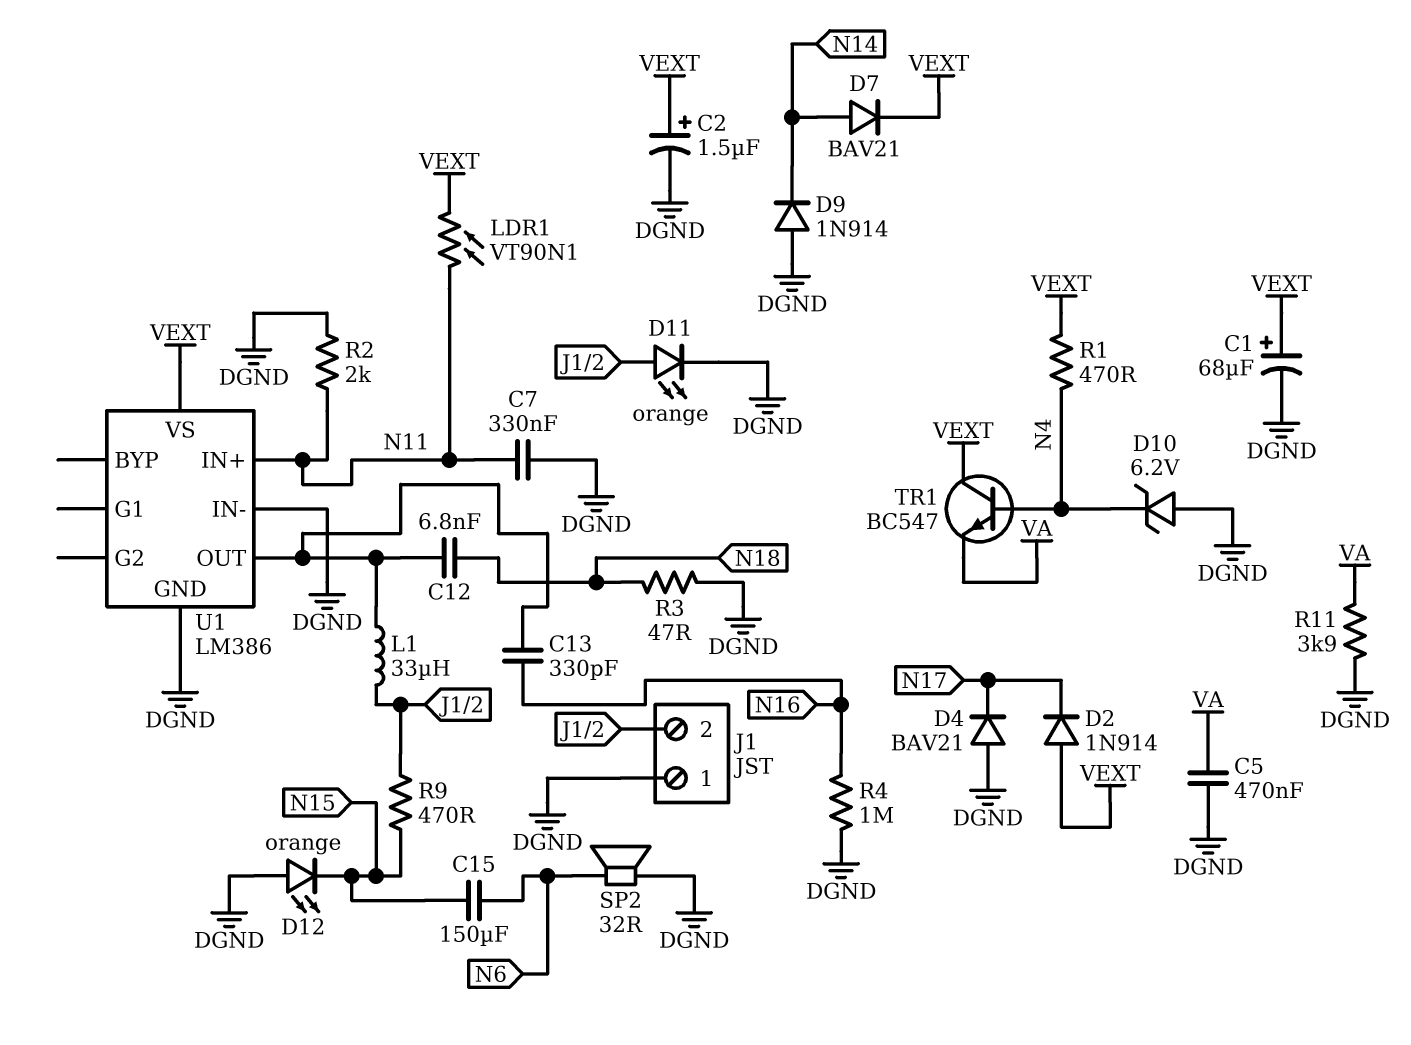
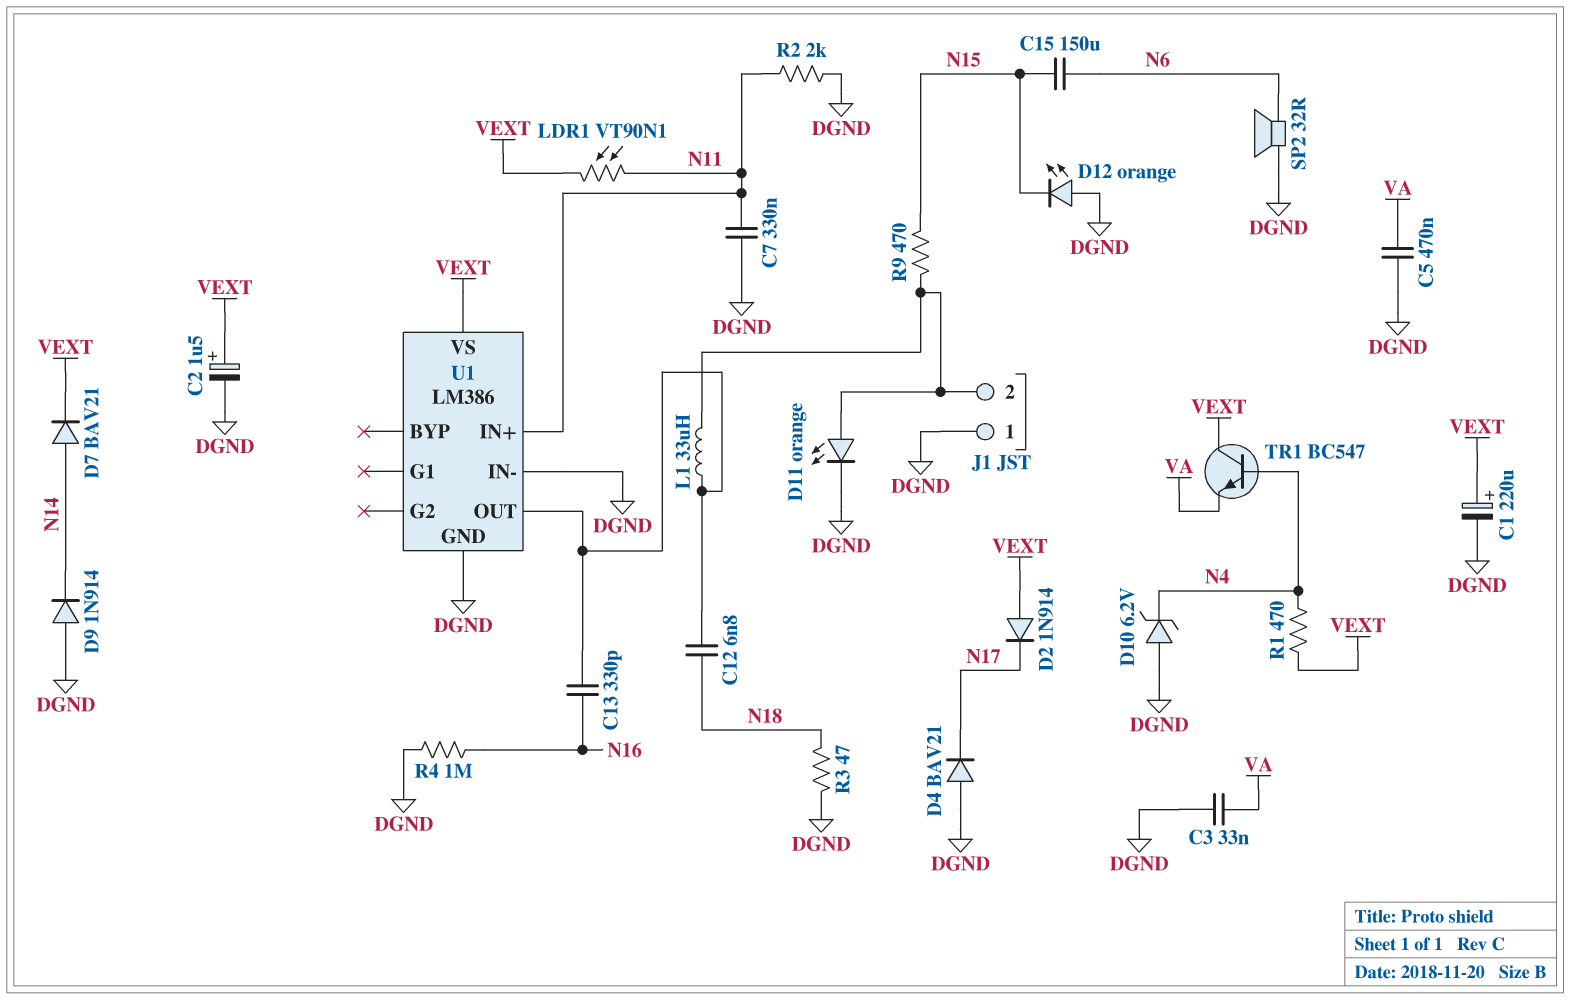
C1: 68uF (plus VEXT, minus DGND) -> 220uF (plus VEXT, minus DGND)
C3: none -> 33nF (DGND, VA)
R11: 3.9k (DGND, VA) -> none

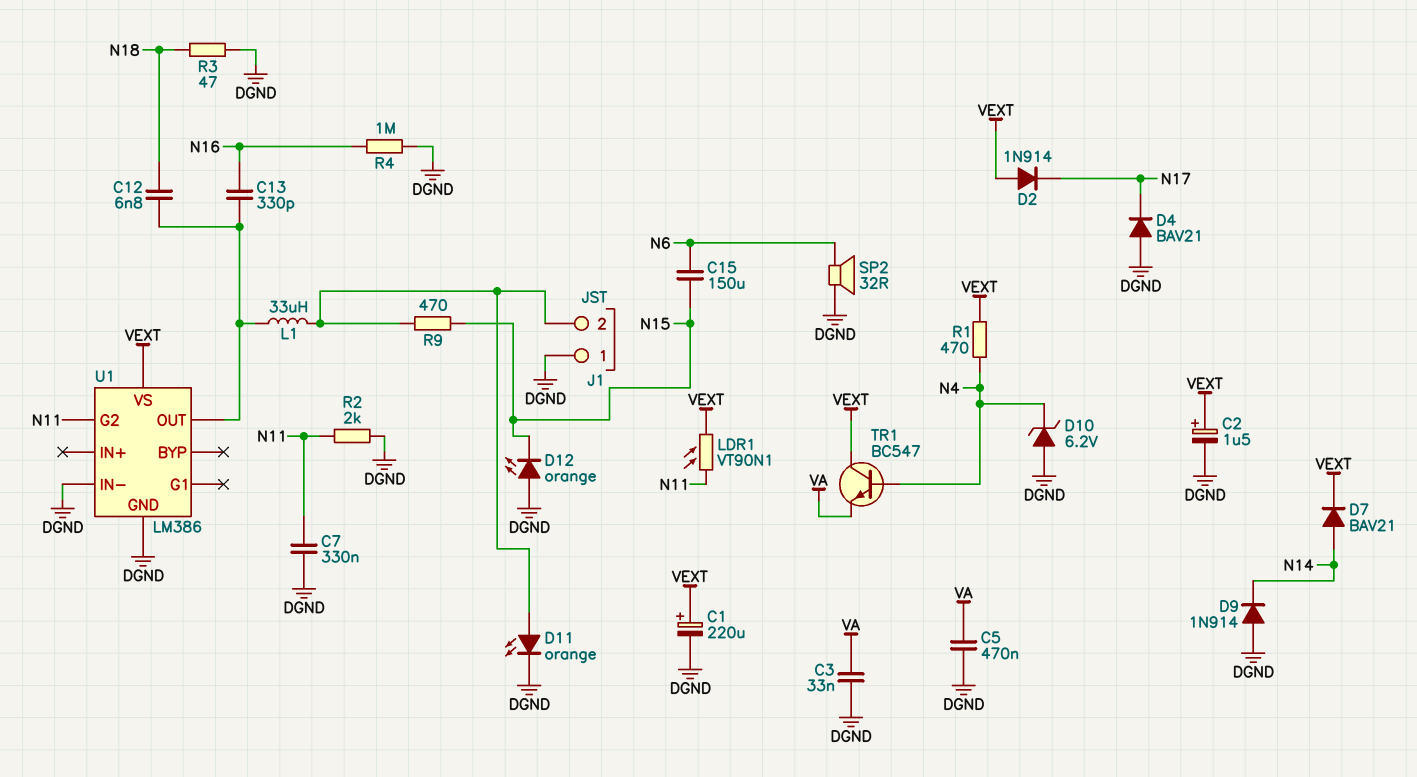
U1 pin G2: none -> N11
U1 pin IN+: N11 -> none

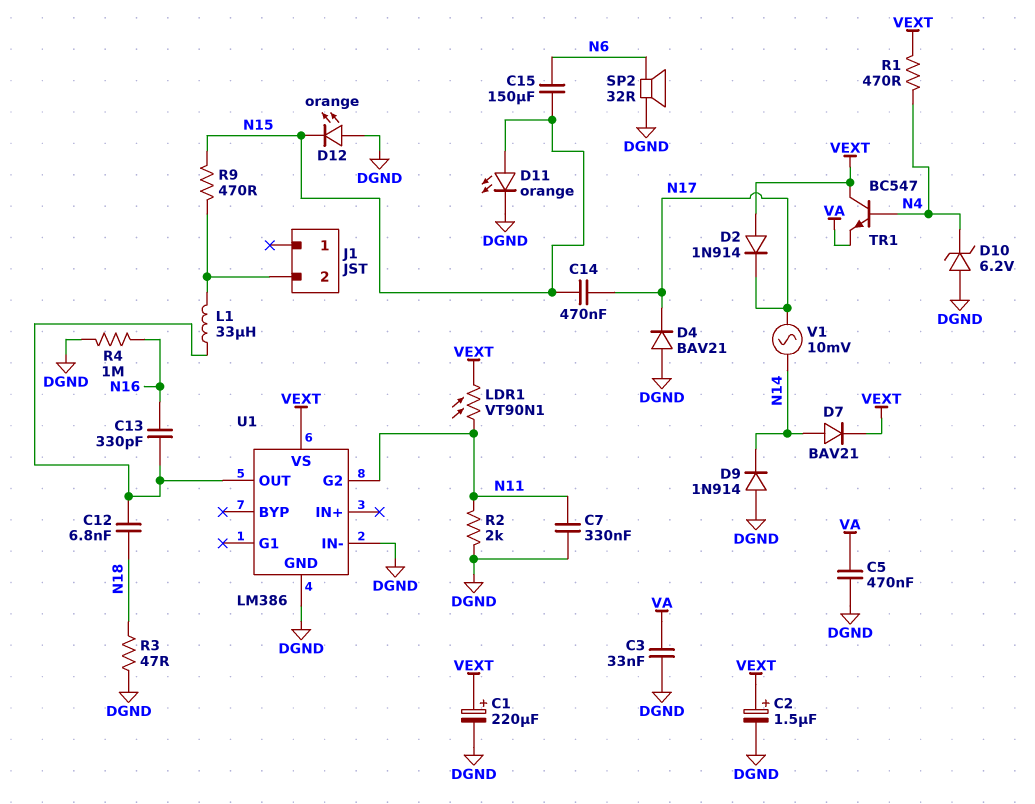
C14: none -> 470nF (N15, N17)
D11: LED orange (A J1/2, K DGND) -> LED orange (A N15, K DGND)
J1 pin 1: DGND -> none
V1: none -> AC 10mV (N14, N17)

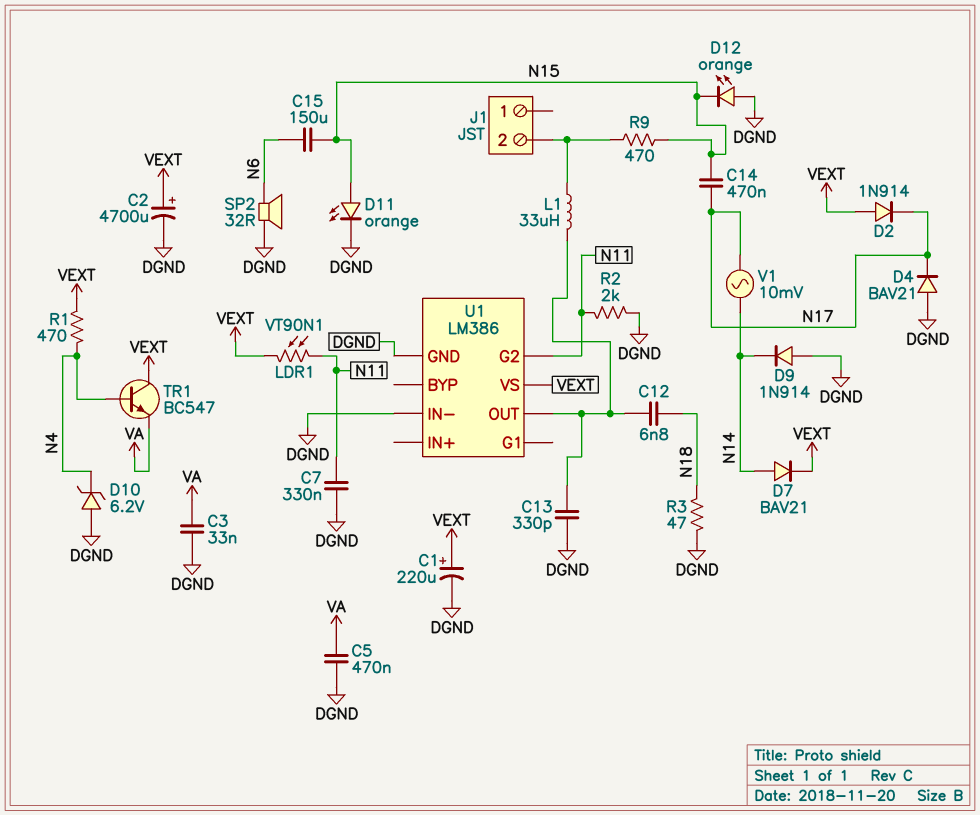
C2: 1.5uF (plus VEXT, minus DGND) -> 4700uF (plus VEXT, minus DGND)
C13: 330pF (N16, U1/OUT) -> 330pF (DGND, U1/OUT)
R4: 1M (DGND, N16) -> none

